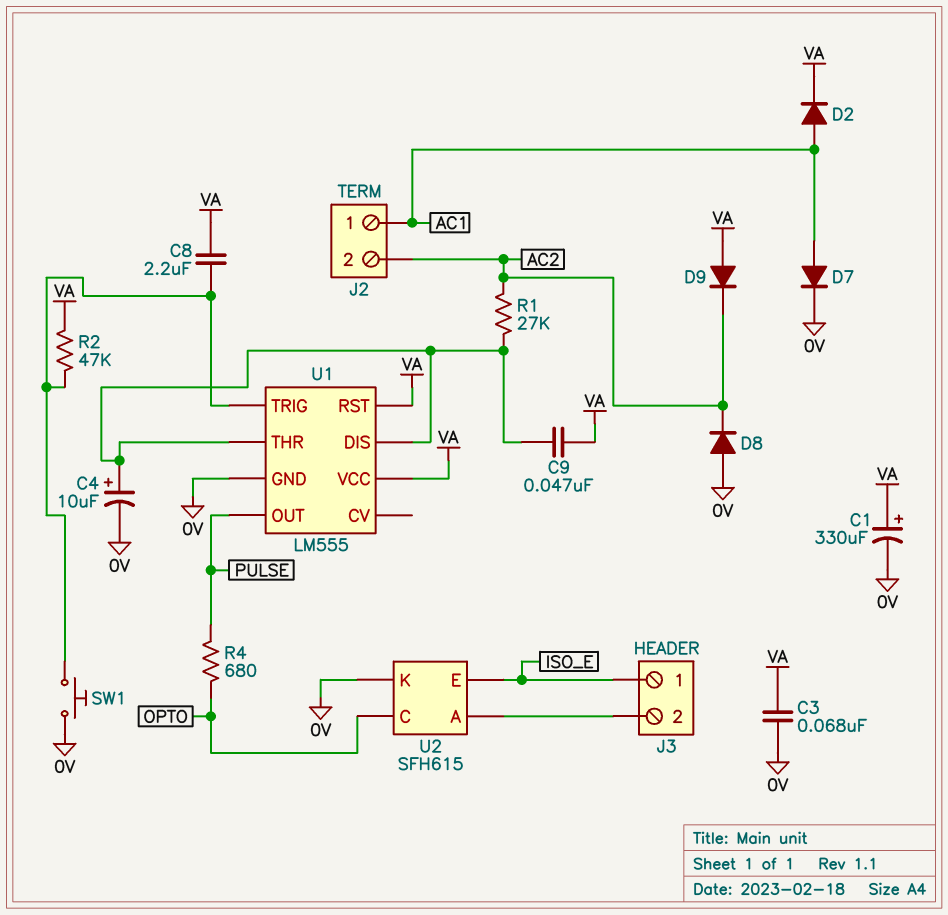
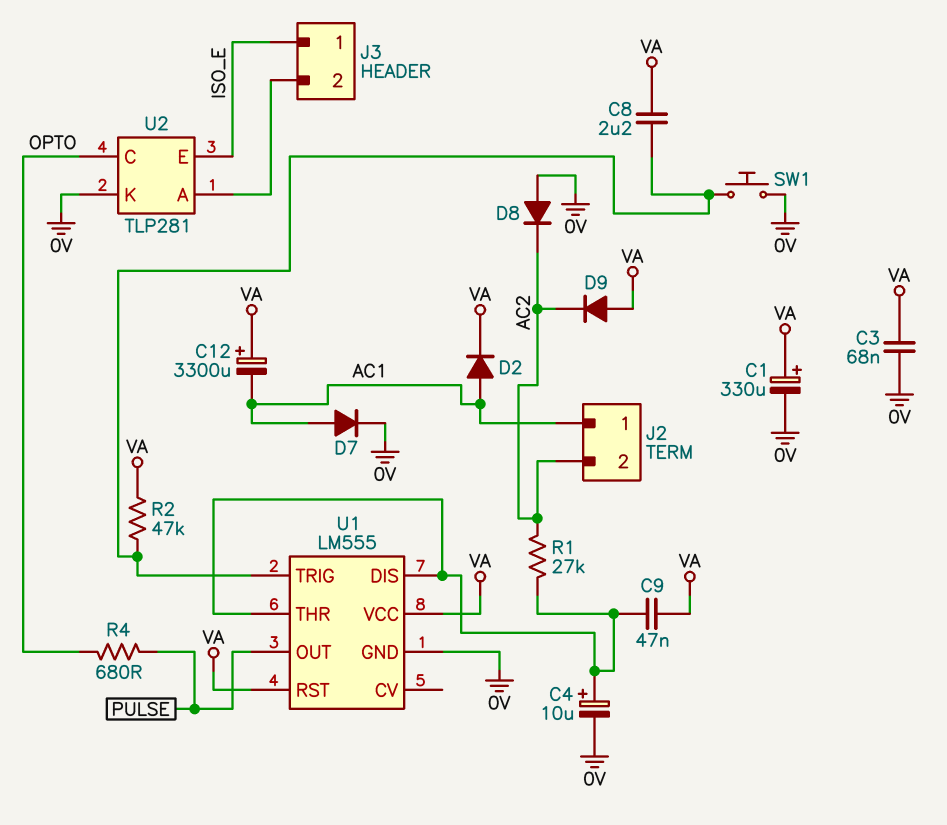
C12: none -> 3300uF (plus VA, minus AC1)
U2: SFH615 -> TLP281

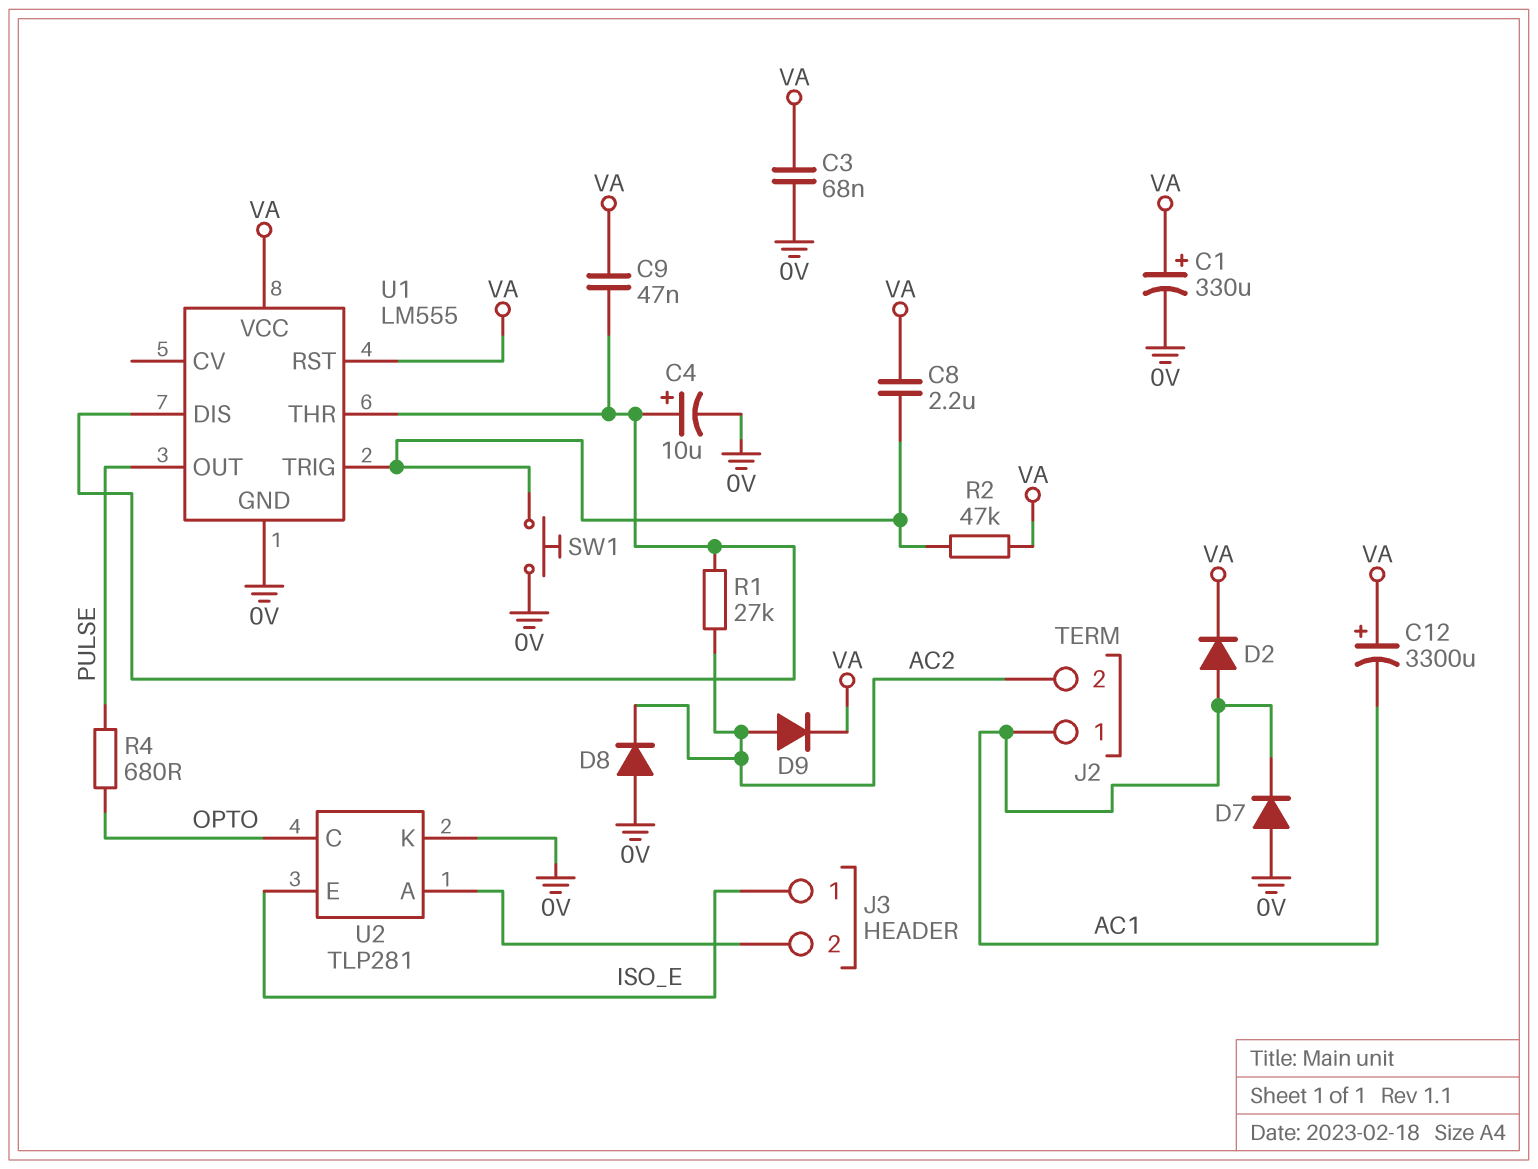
D7: diode (A AC1, K 0V) -> diode (A 0V, K AC1)
D9: diode (A VA, K AC2) -> diode (A AC2, K VA)

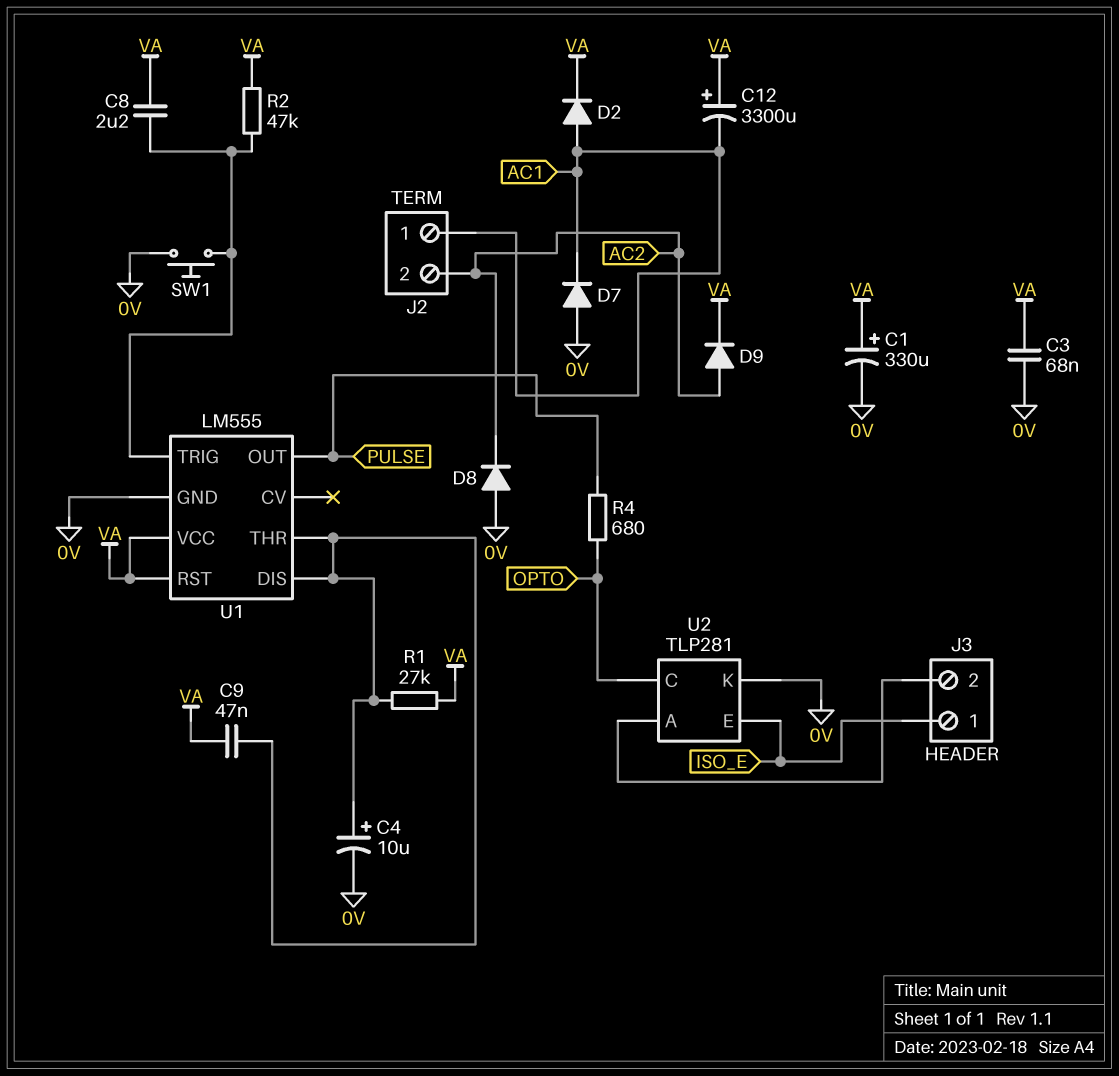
R1: 27k (AC2, U1/DIS) -> 27k (U1/DIS, VA)

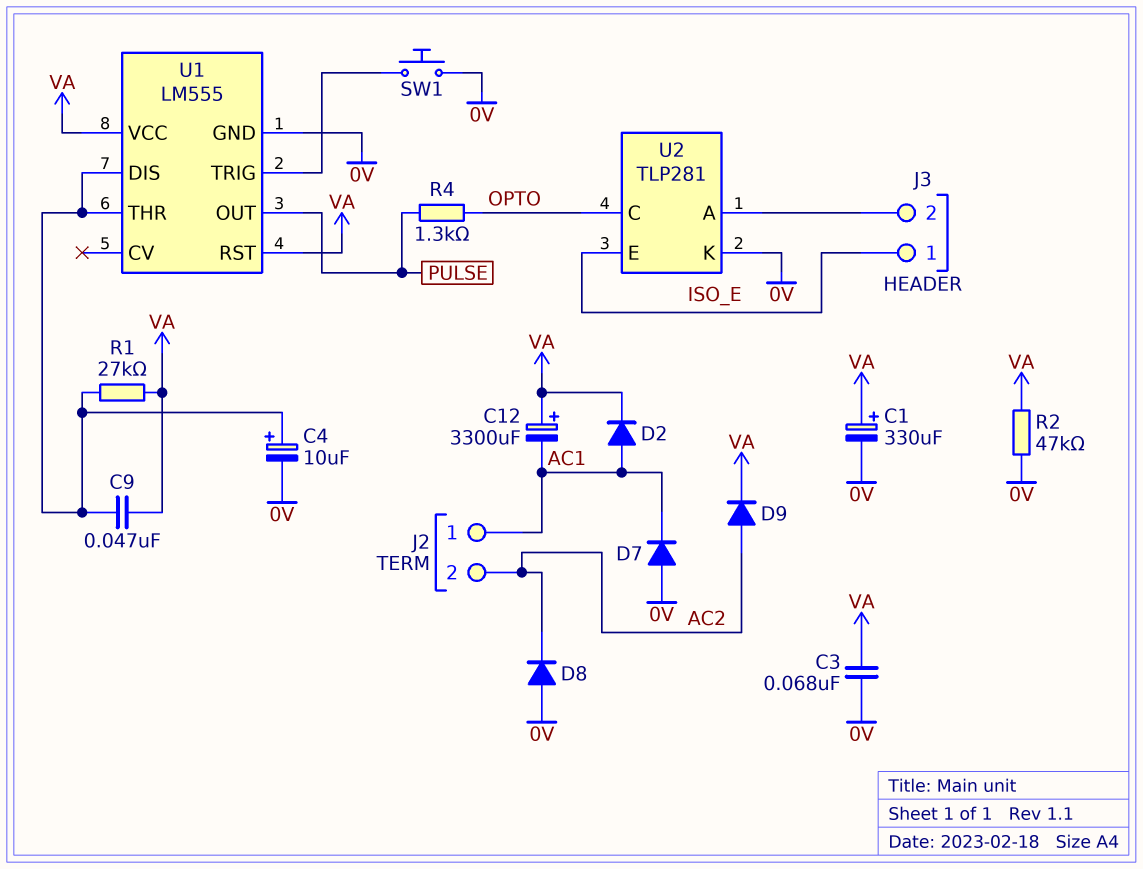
C8: 2.2uF (U1/TRIG, VA) -> none
R2: 47k (U1/TRIG, VA) -> 47k (0V, VA)
R4: 680 (OPTO, PULSE) -> 1.3k (OPTO, PULSE)

